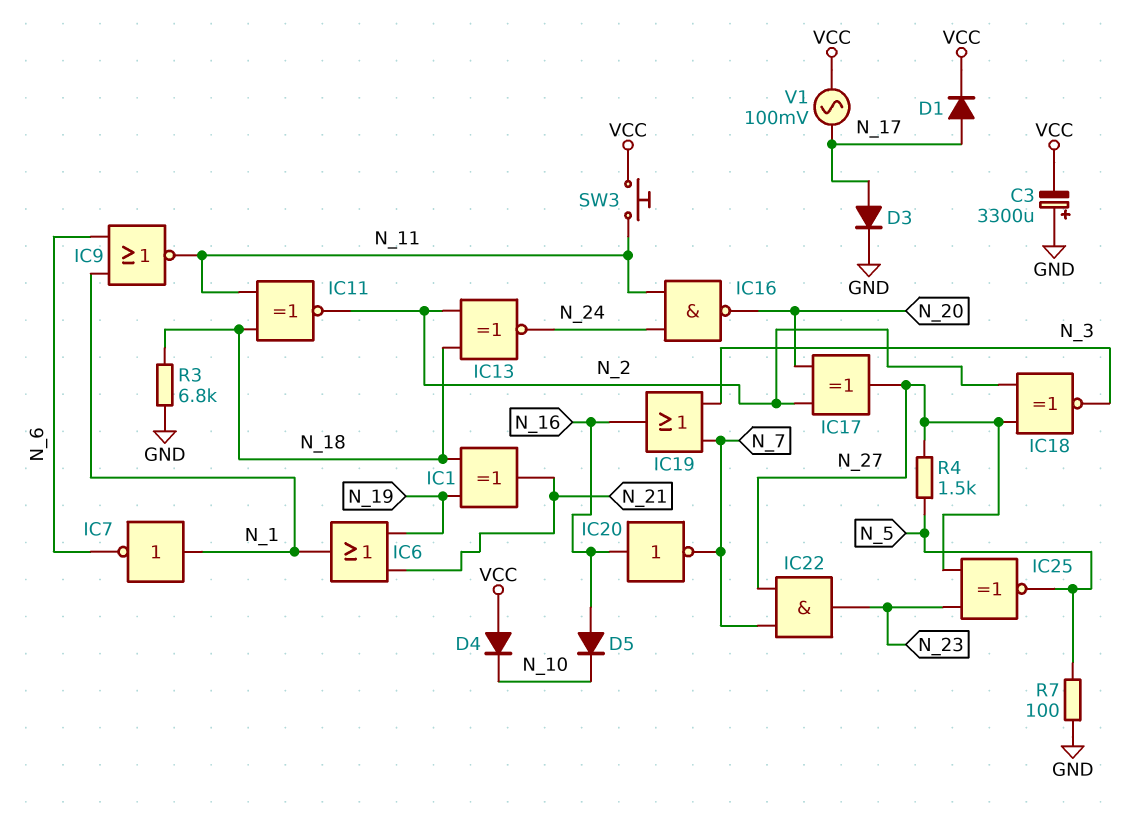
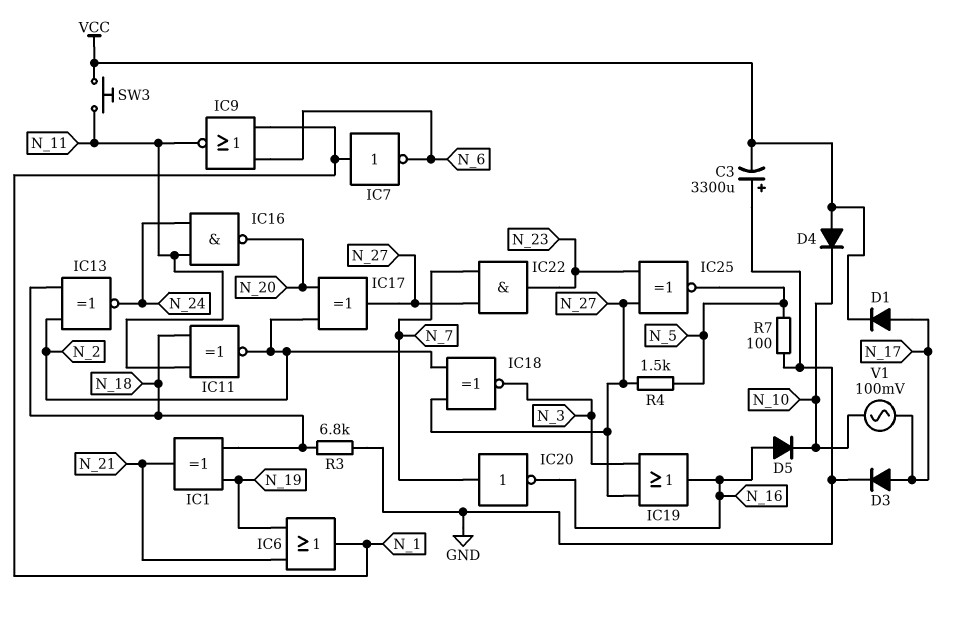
IC19: OR (in N_3, in N_7, out N_16) -> OR (in N_3, in N_27, out N_16)
IC20: NOT (in N_16, out N_7) -> NOT (in N_7, out N_16)
V1: AC 100mV (N_17, VCC) -> AC 100mV (N_10, N_17)

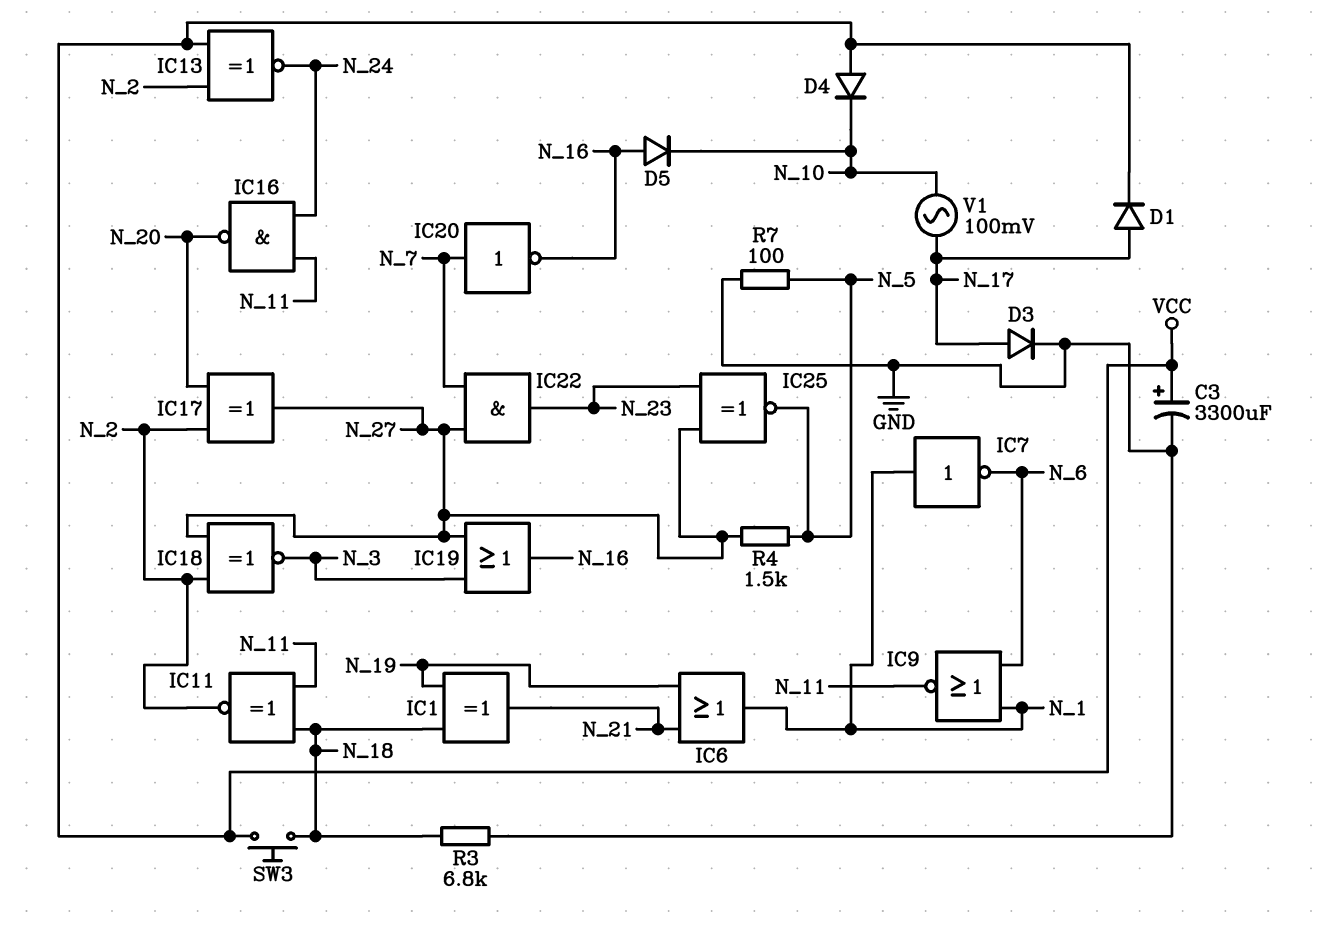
C3: 3300uF (plus GND, minus VCC) -> 3300uF (plus VCC, minus GND)
IC13: XNOR (in N_2, in N_18, out N_24) -> XNOR (in N_2, in VCC, out N_24)
SW3: button (N_11, VCC) -> button (N_18, VCC)

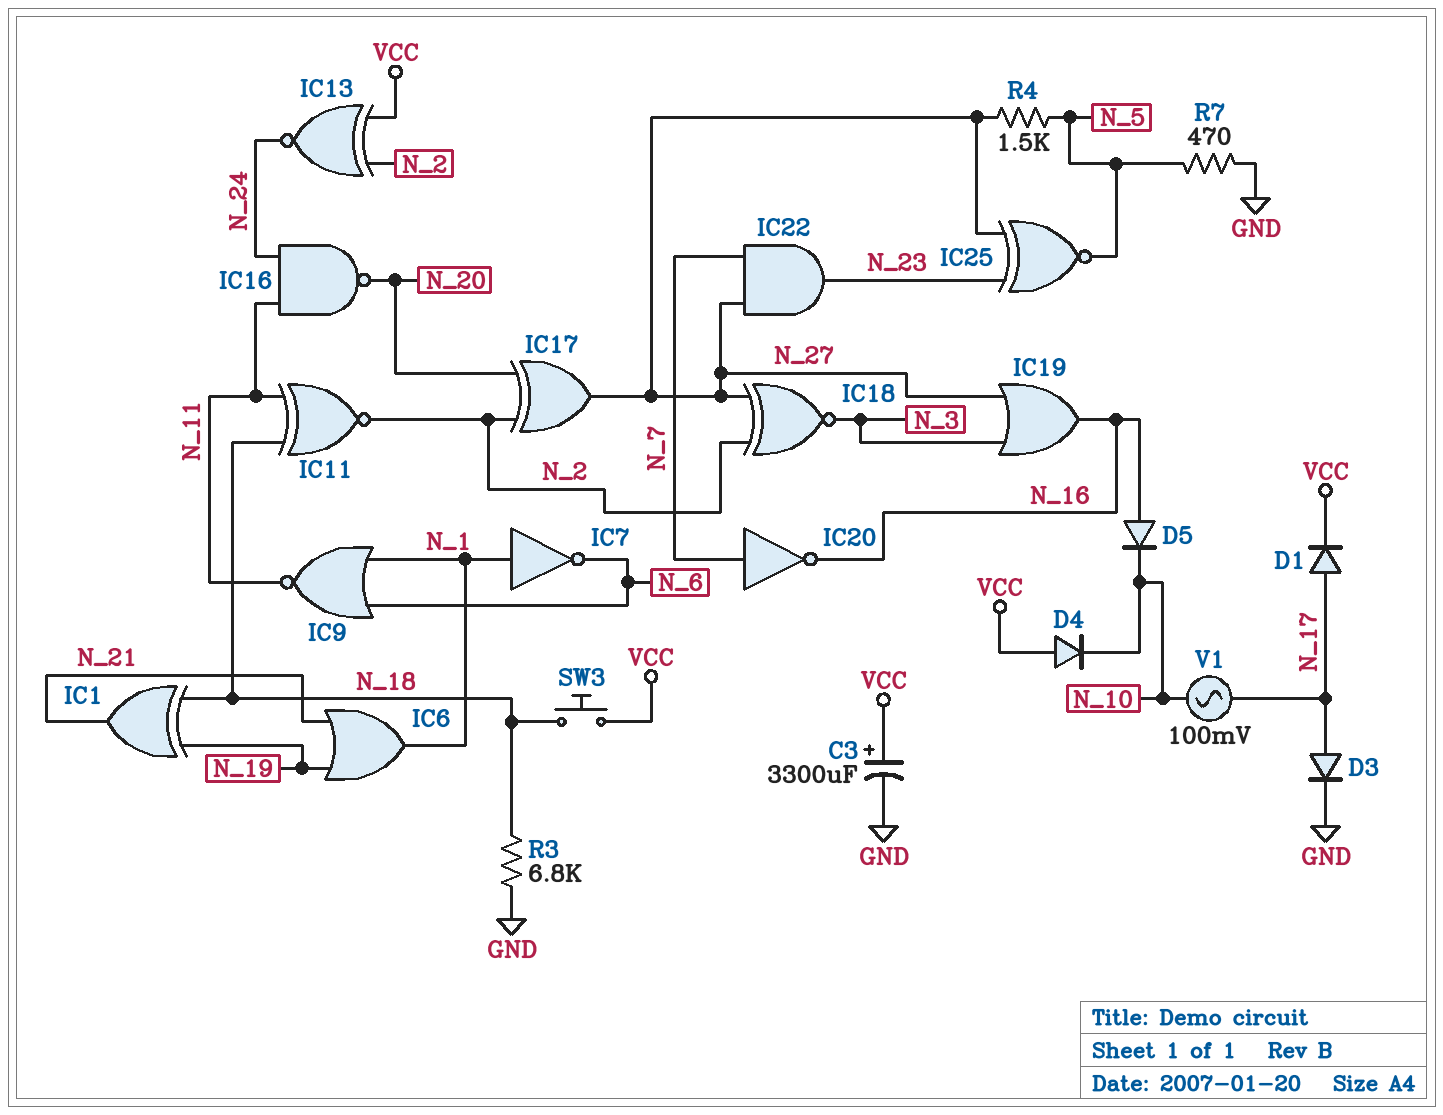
R7: 100 (GND, N_5) -> 470 (GND, N_5)

